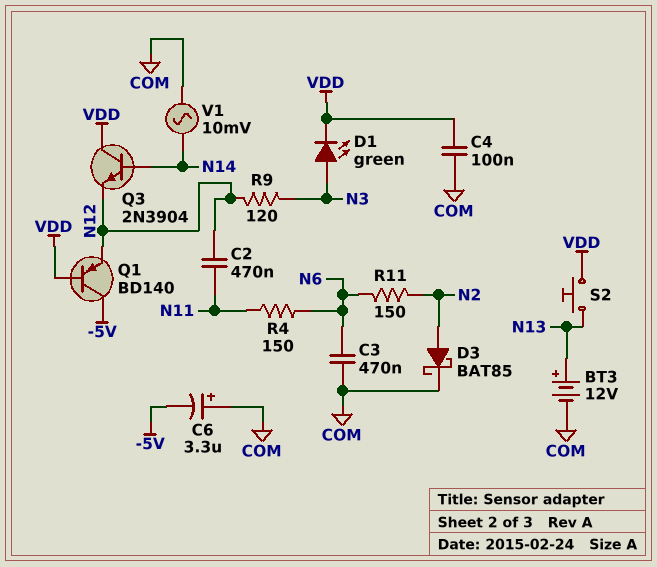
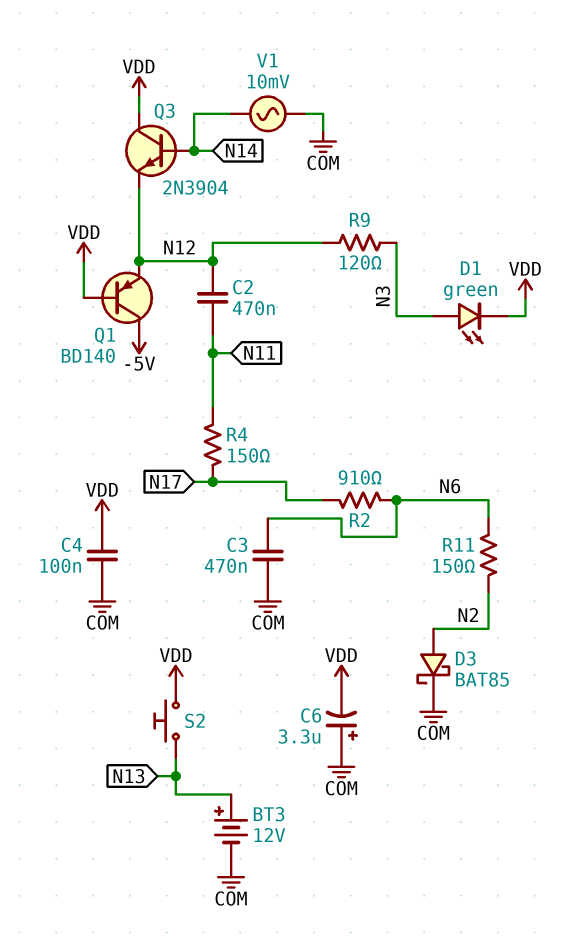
C6: 3.3uF (plus COM, minus -5V) -> 3.3uF (plus COM, minus VDD)
R2: none -> 910 (N6, N17)
R4: 150 (N6, N11) -> 150 (N11, N17)

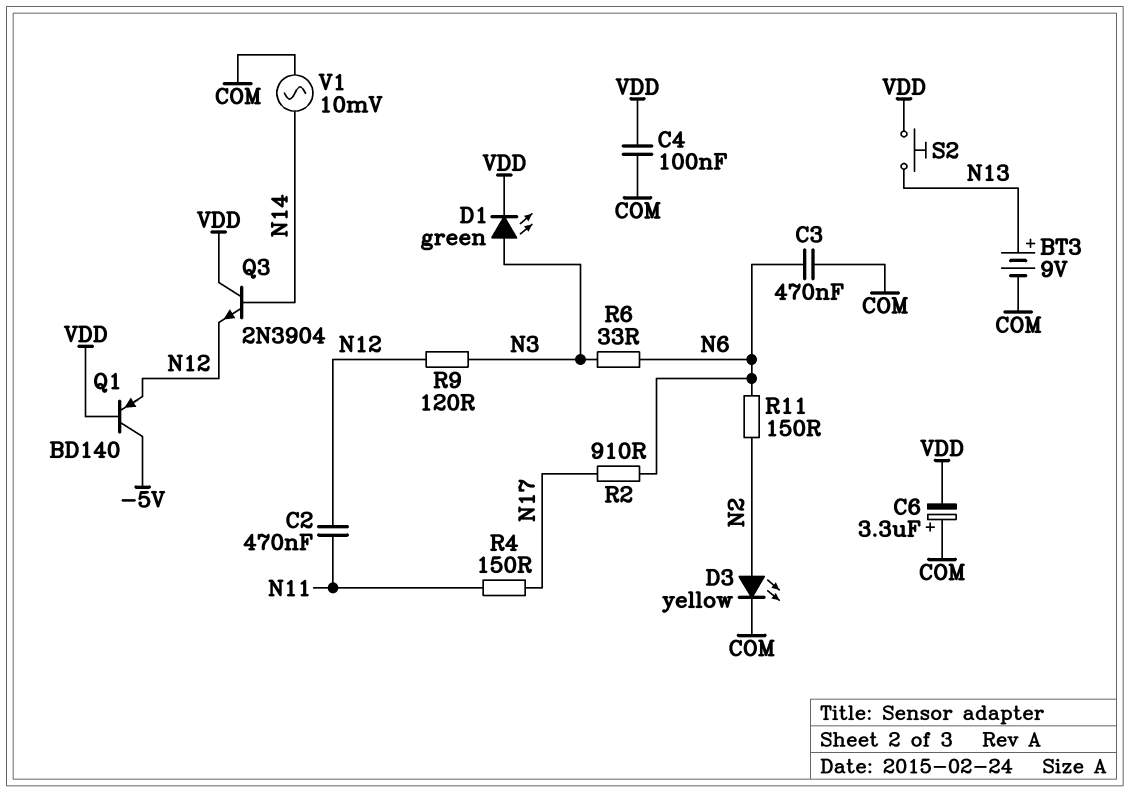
BT3: 12V (plus N13, minus COM) -> 9V (plus N13, minus COM)
D3: schottky BAT85 (A N2, K COM) -> LED yellow (A N2, K COM)
R6: none -> 33 (N3, N6)

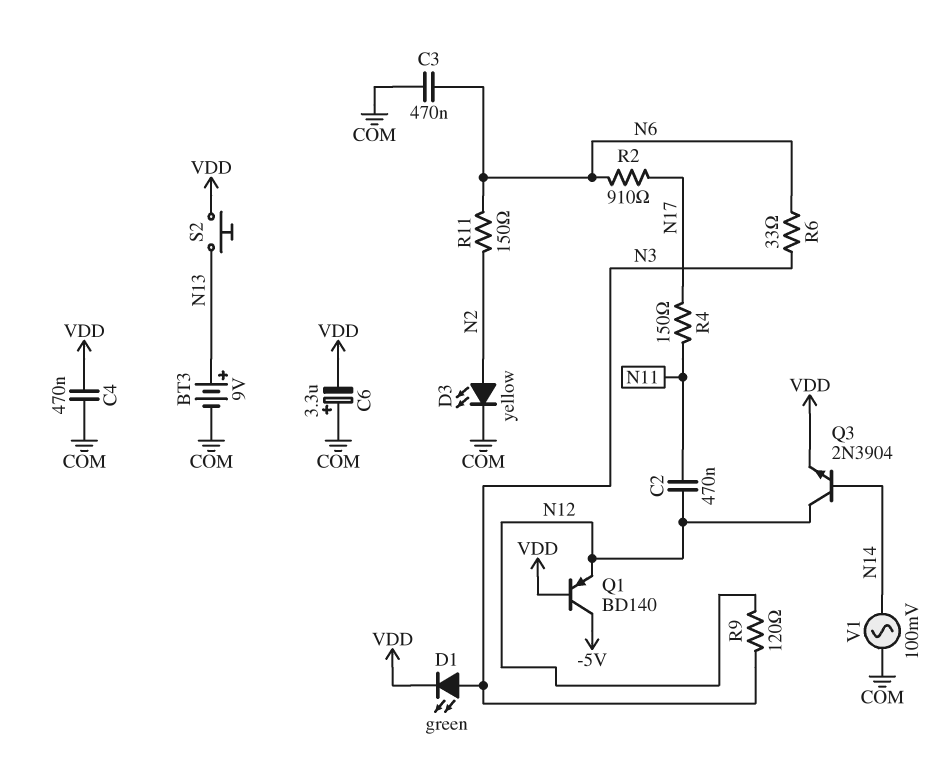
C4: 100nF (COM, VDD) -> 470nF (COM, VDD)
Q3: NPN 2N3904 (B N14, C VDD, E N12) -> NPN 2N3904 (B N14, C N12, E VDD)
V1: AC 10mV (COM, N14) -> AC 100mV (COM, N14)

